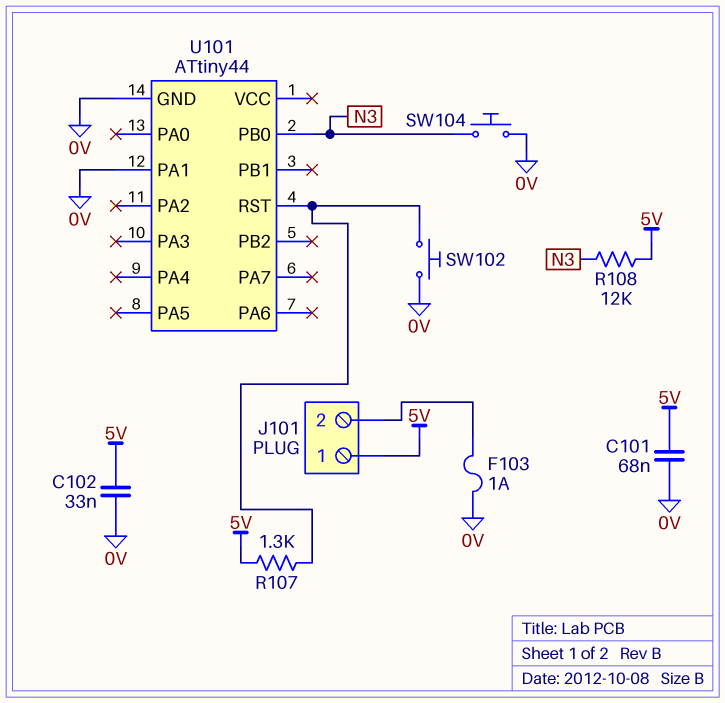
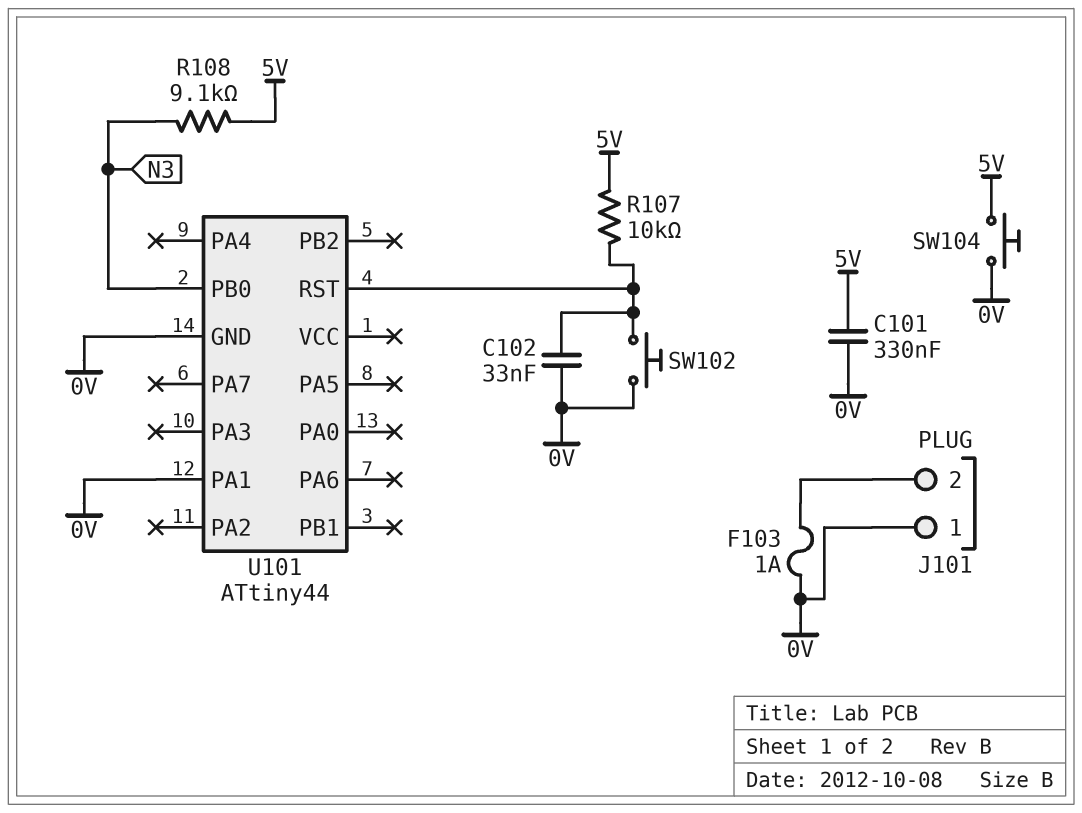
C101: 68nF (0V, 5V) -> 330nF (0V, 5V)
C102: 33nF (0V, 5V) -> 33nF (0V, U101/RST)
J101 pin 1: 5V -> 0V
R107: 1.3k (5V, U101/RST) -> 10k (5V, U101/RST)
R108: 12k (5V, N3) -> 9.1k (5V, N3)
SW104: button (0V, N3) -> button (0V, 5V)

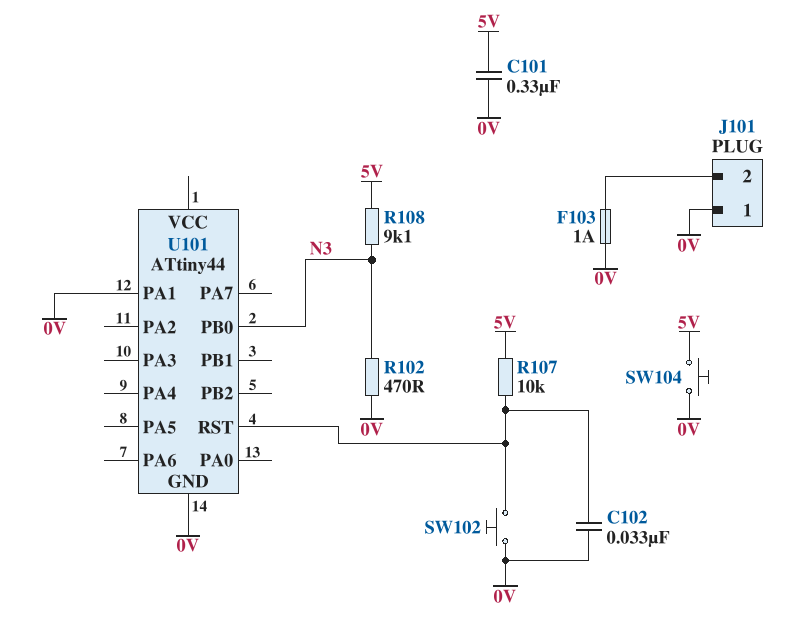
R102: none -> 470 (0V, N3)

